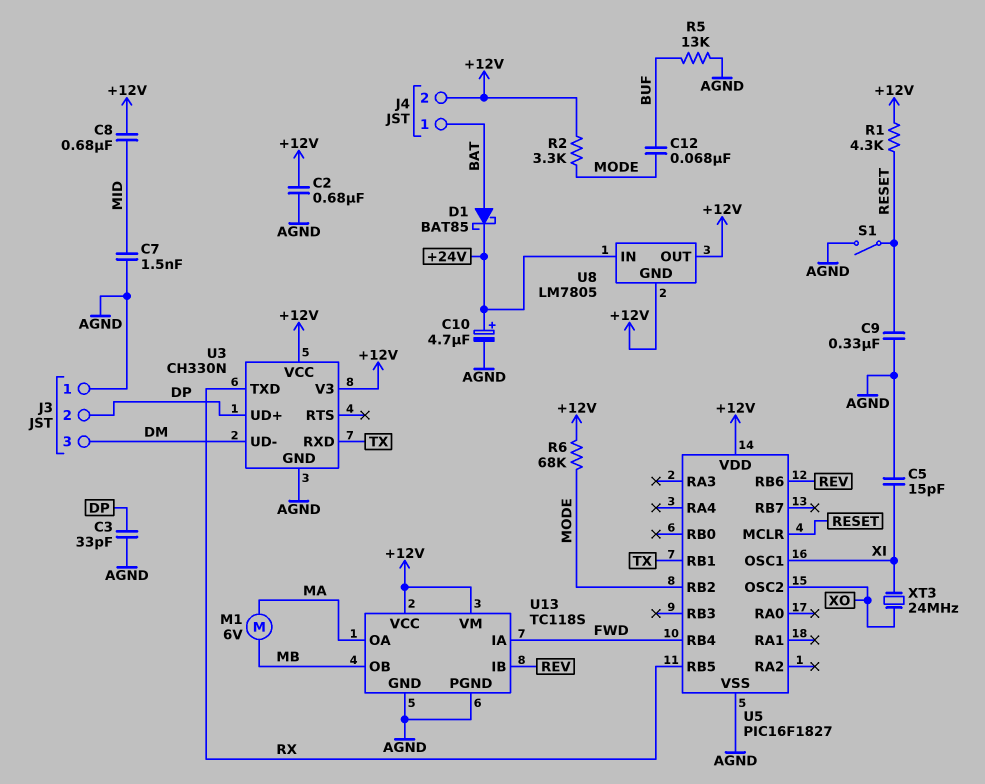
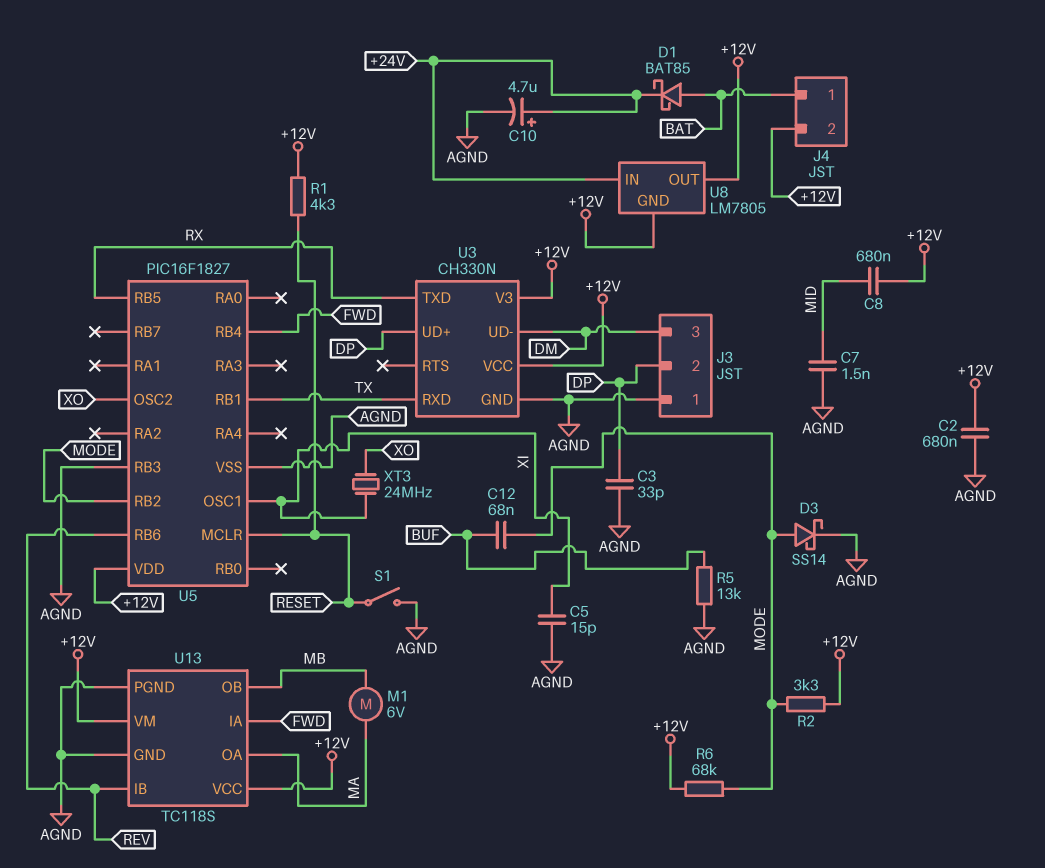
C9: 330nF (AGND, RESET) -> none
D3: none -> schottky SS14 (A MODE, K AGND)
U5 pin RB3: none -> AGND

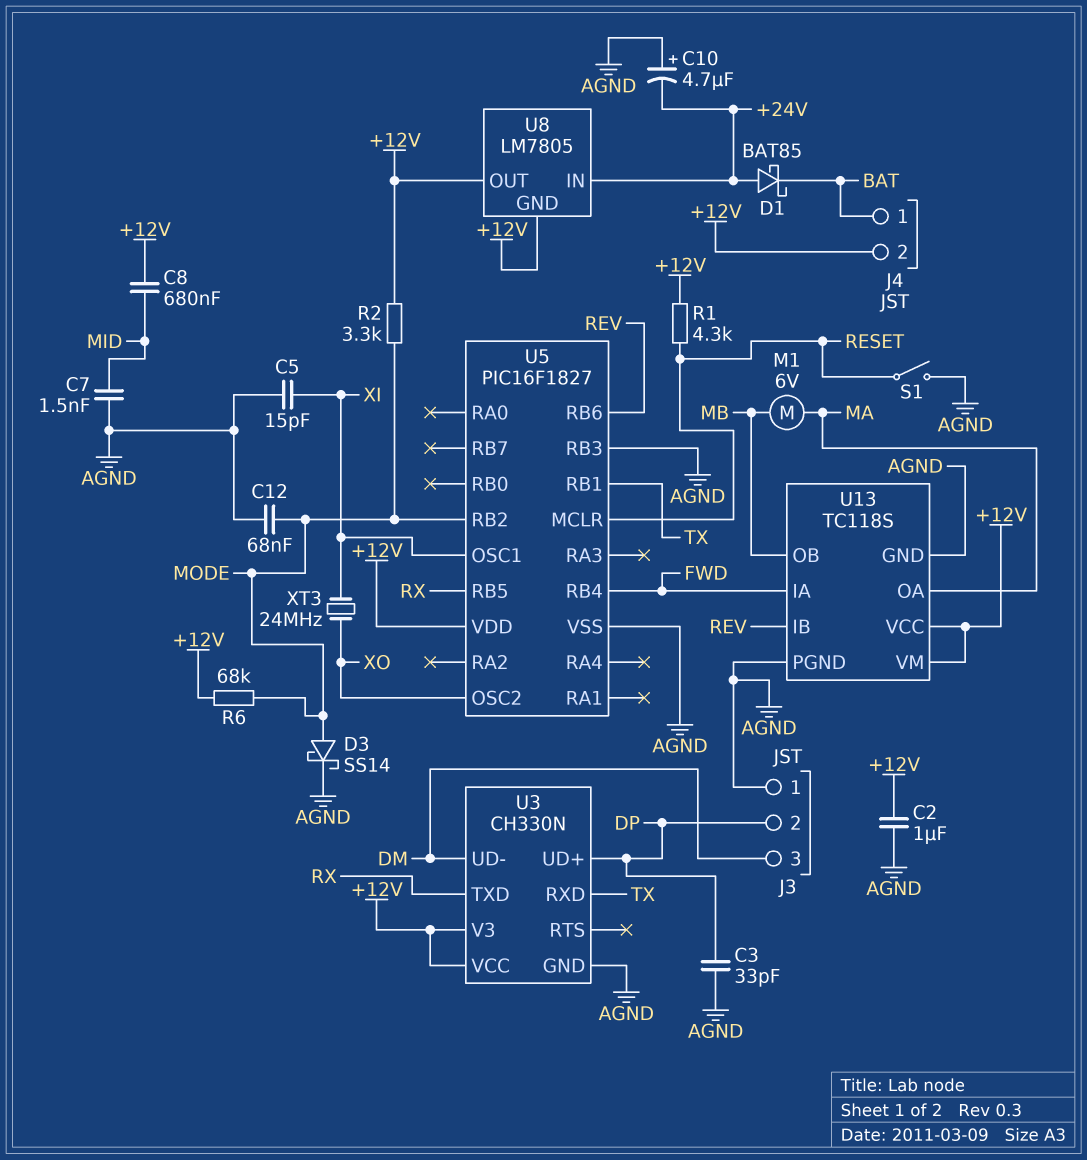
C2: 680nF (+12V, AGND) -> 1uF (+12V, AGND)
C10: 4.7uF (plus +24V, minus AGND) -> 4.7uF (plus AGND, minus +24V)
C12: 68nF (BUF, MODE) -> 68nF (AGND, MODE)
D1: schottky BAT85 (A BAT, K +24V) -> schottky BAT85 (A +24V, K BAT)
R5: 13k (AGND, BUF) -> none

